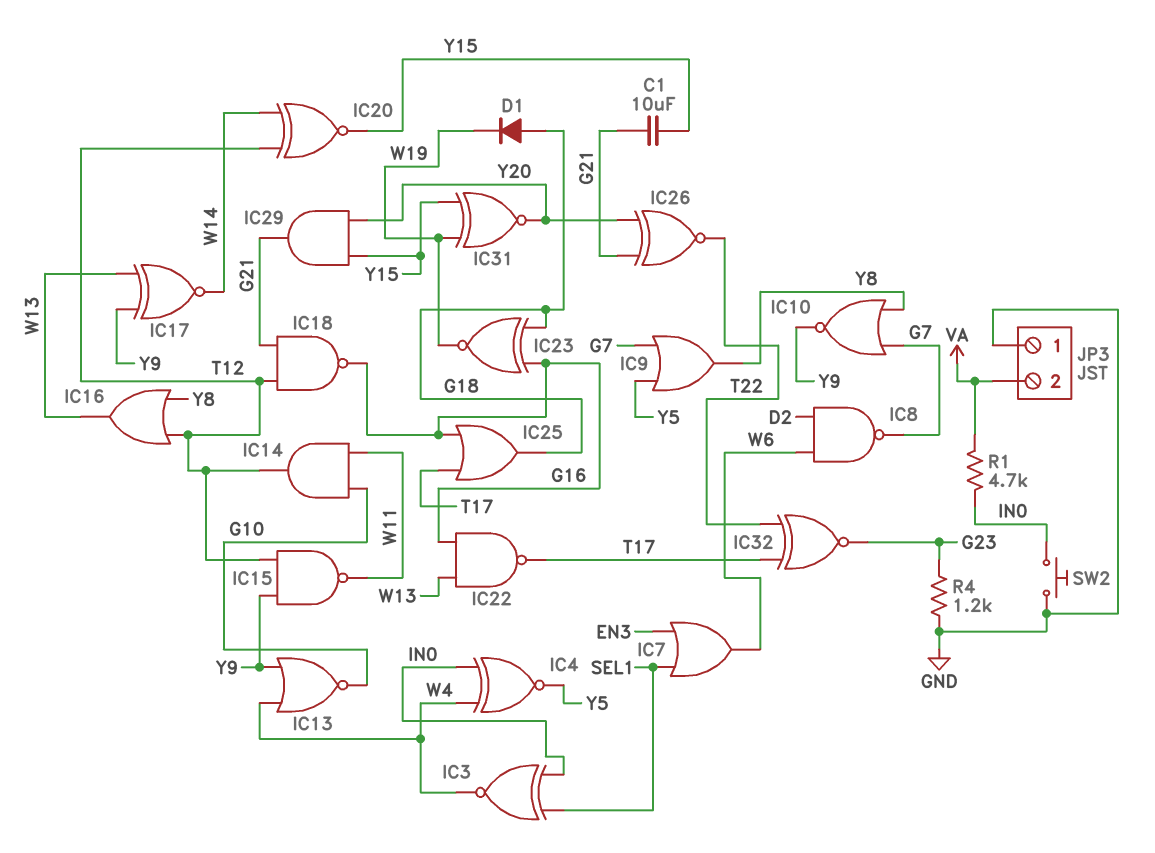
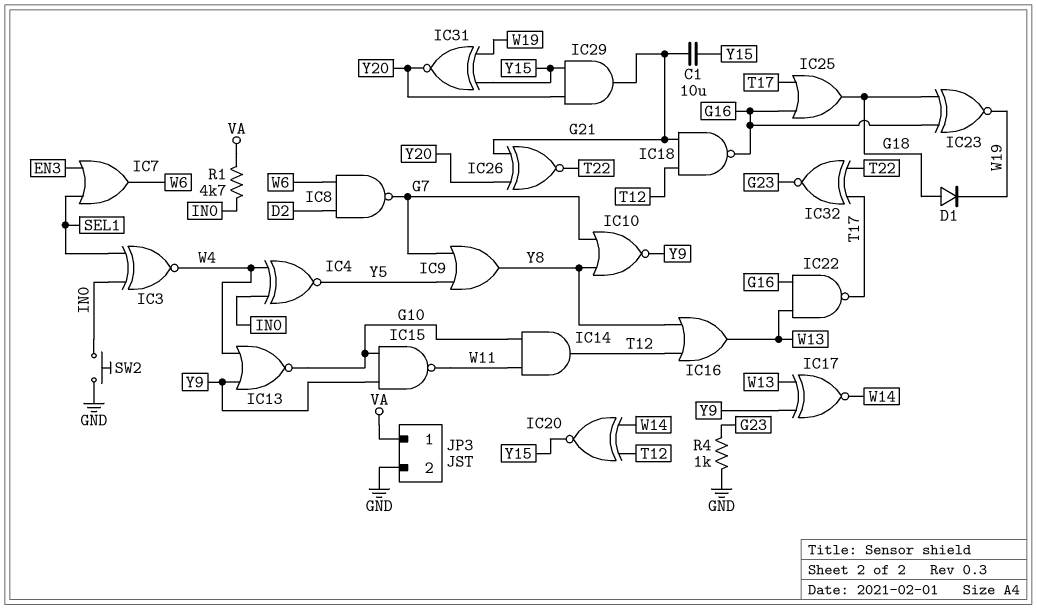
IC15: NAND (in T12, in Y9, out W11) -> NAND (in G10, in Y9, out W11)
JP3 pin 1: GND -> VA
JP3 pin 2: VA -> GND
R4: 1.2k (G23, GND) -> 1k (G23, GND)

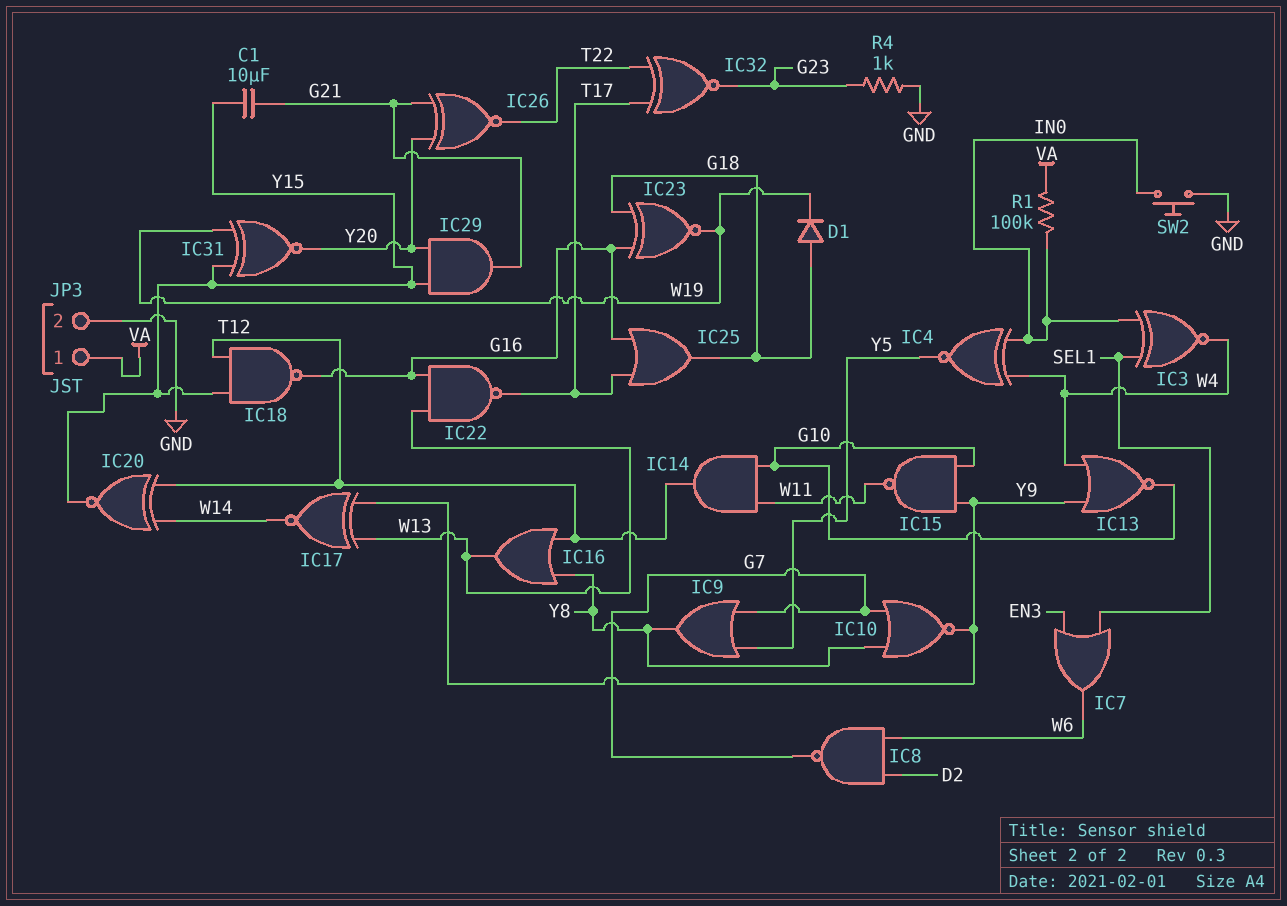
IC18: NAND (in G21, in T12, out G16) -> NAND (in T12, in Y15, out G16)
R1: 4.7k (IN0, VA) -> 100k (IN0, VA)

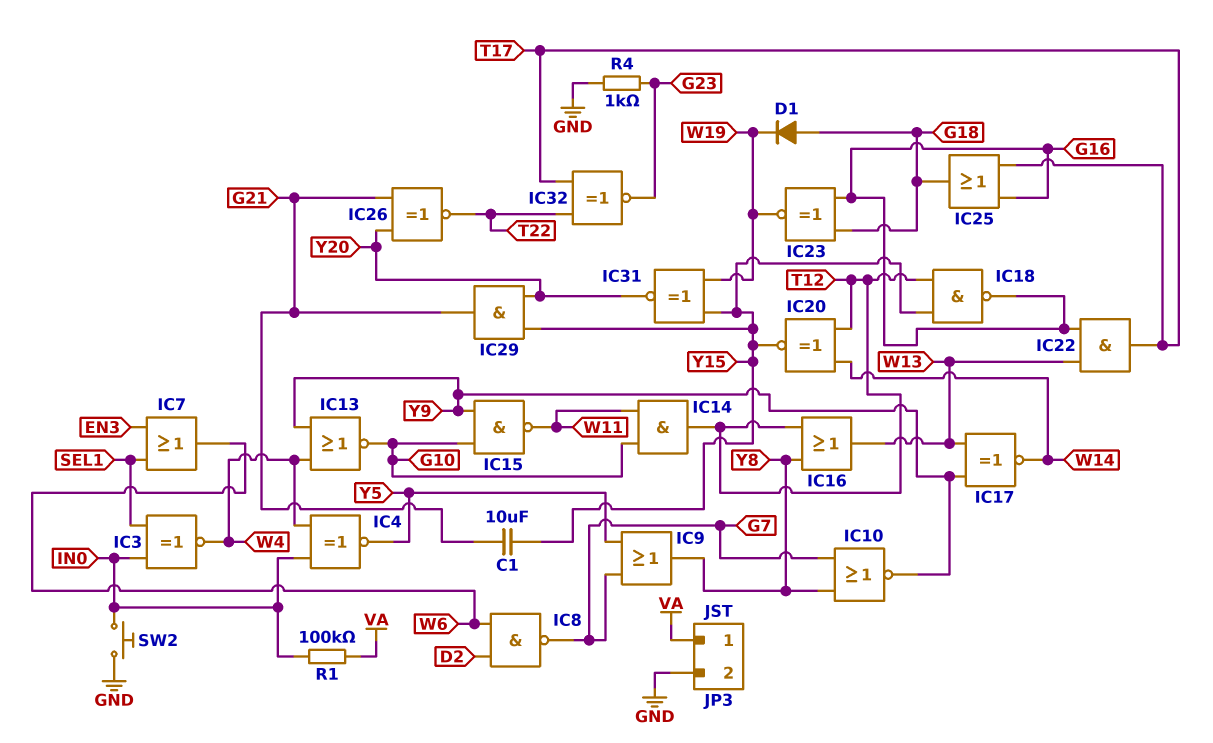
IC22: NAND (in G16, in W13, out T17) -> AND (in G16, in W13, out T17)

